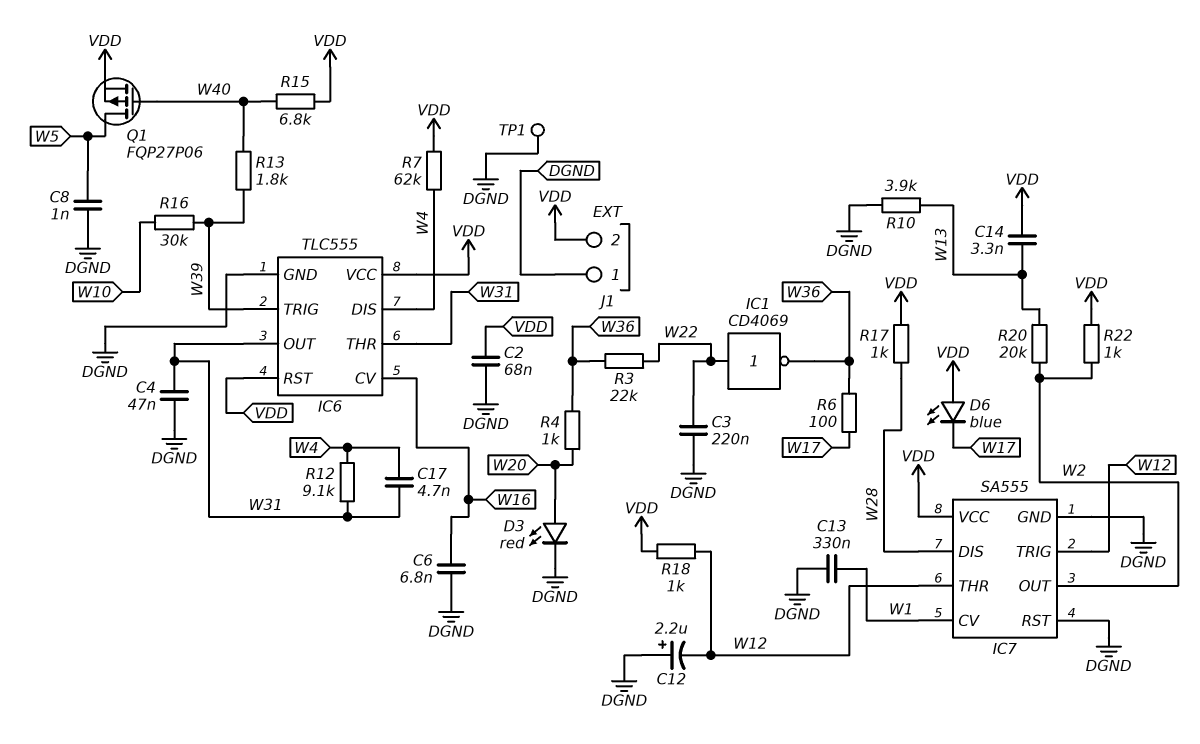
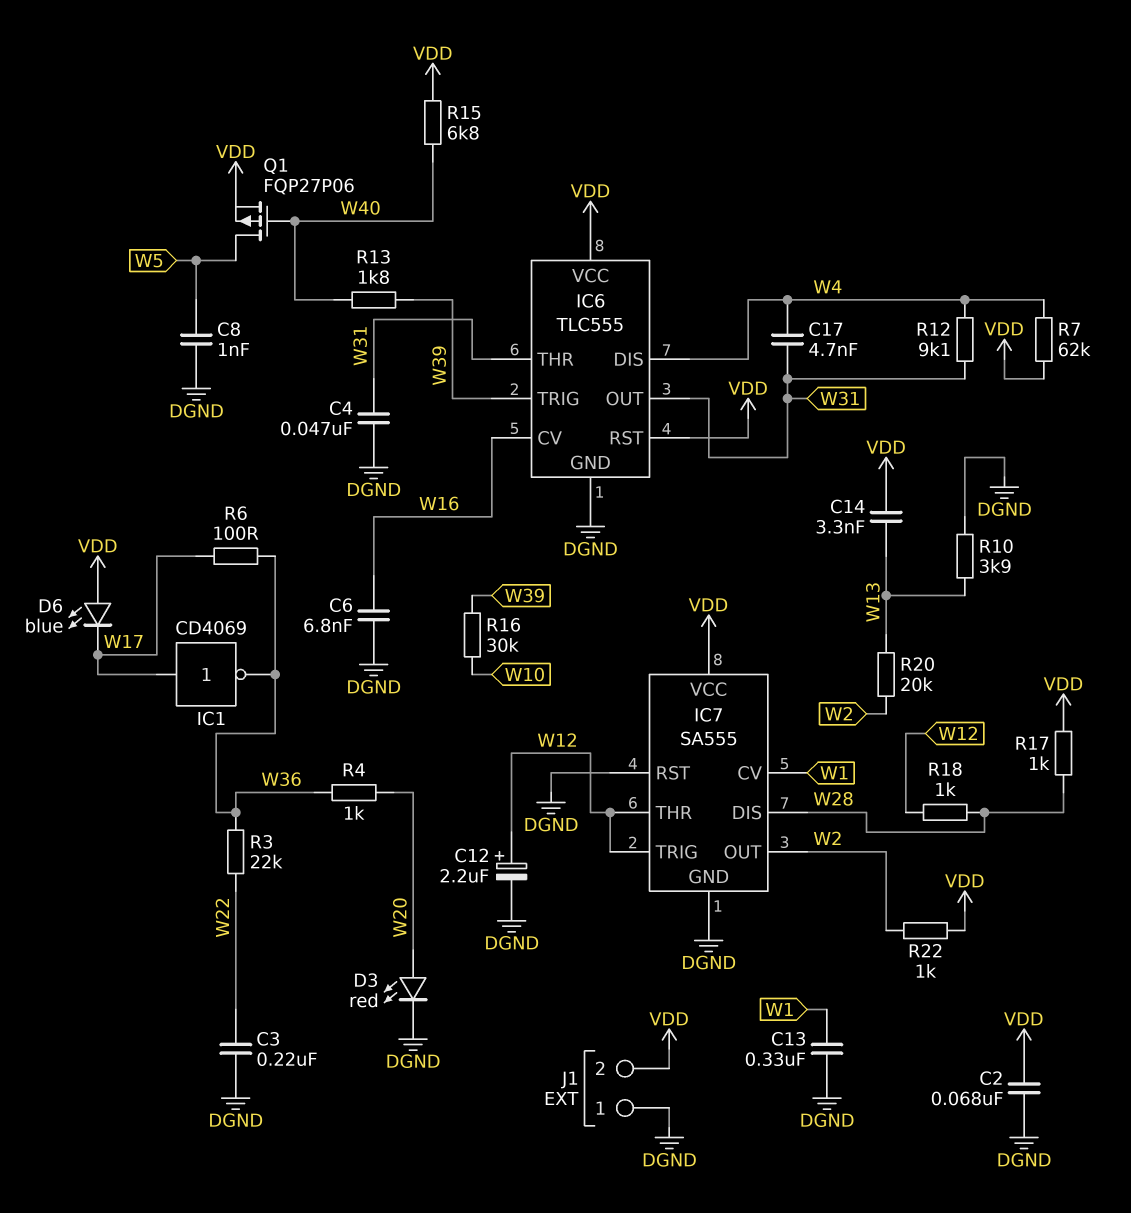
C12: 2.2uF (plus DGND, minus W12) -> 2.2uF (plus W12, minus DGND)
IC1: NOT CD4069 (in W22, out W36) -> NOT CD4069 (in W17, out W36)
R18: 1k (VDD, W12) -> 1k (W12, W28)
TP1: test point (DGND) -> none

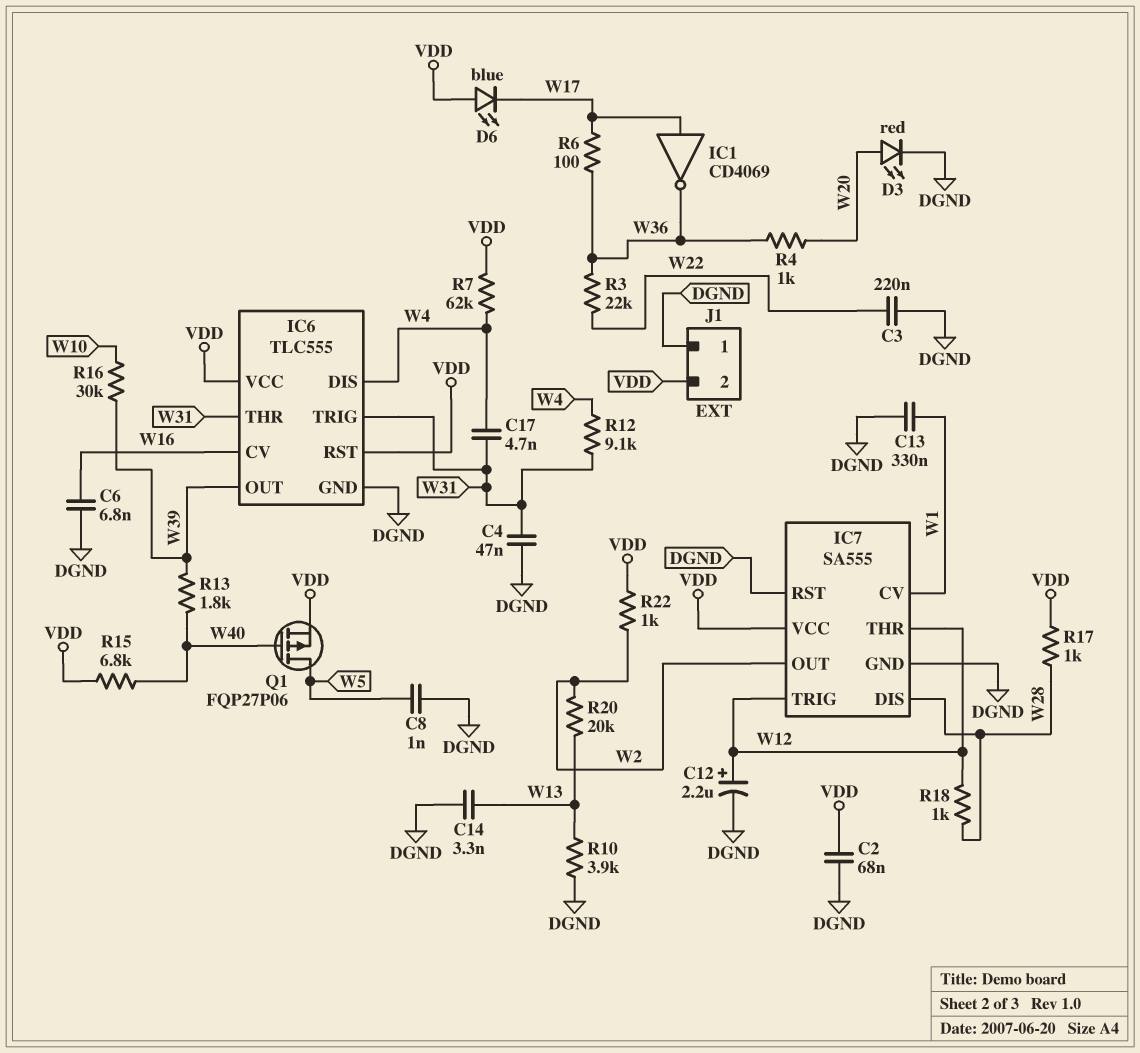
C14: 3.3nF (VDD, W13) -> 3.3nF (DGND, W13)
IC6 pin OUT: W31 -> W39
IC6 pin TRIG: W39 -> W31

